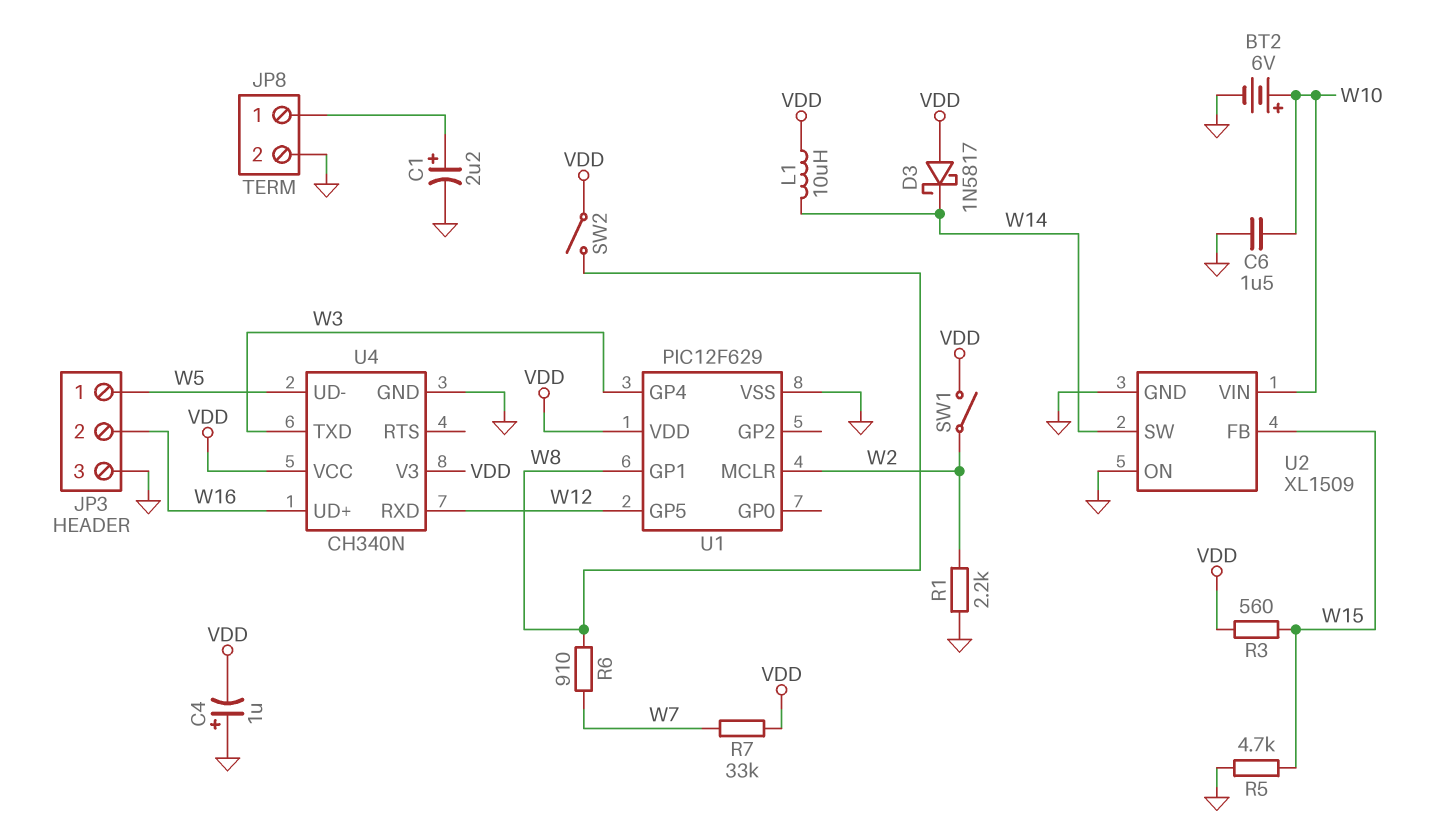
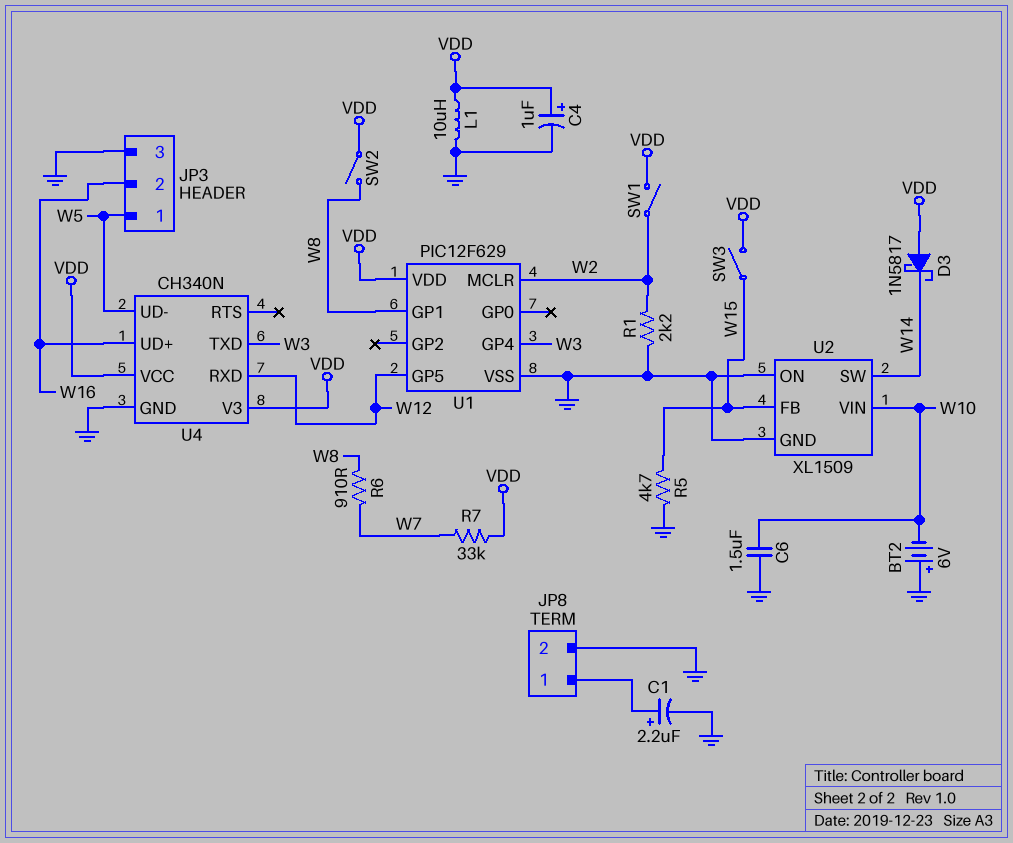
BT2: 6V (plus W10, minus GND) -> 6V (plus GND, minus W10)
C4: 1uF (plus GND, minus VDD) -> 1uF (plus VDD, minus GND)
L1: 10uH (VDD, W14) -> 10uH (GND, VDD)
R3: 560 (VDD, W15) -> none
SW3: none -> switch (VDD, W15)

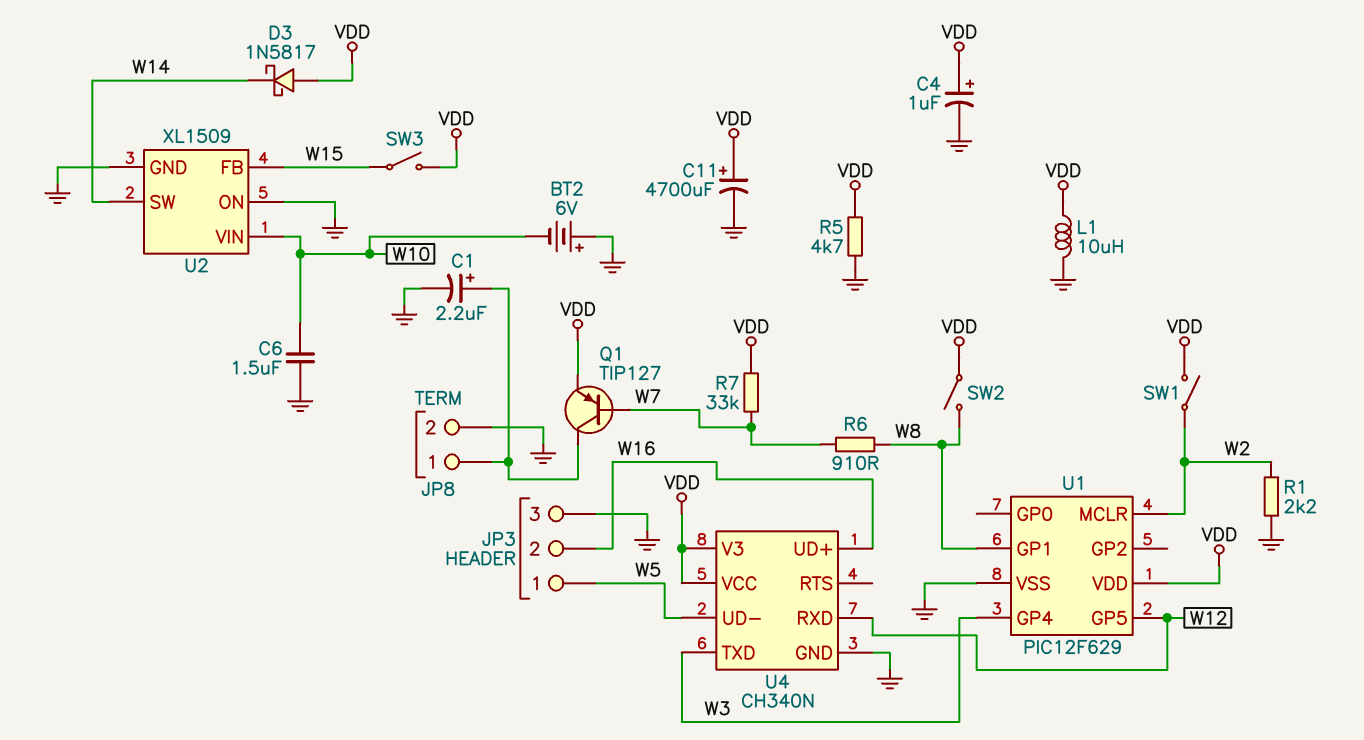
C11: none -> 4700uF (plus VDD, minus GND)
Q1: none -> PNP TIP127 (B W7, C JP8/1, E VDD)
R5: 4.7k (GND, W15) -> 4.7k (GND, VDD)

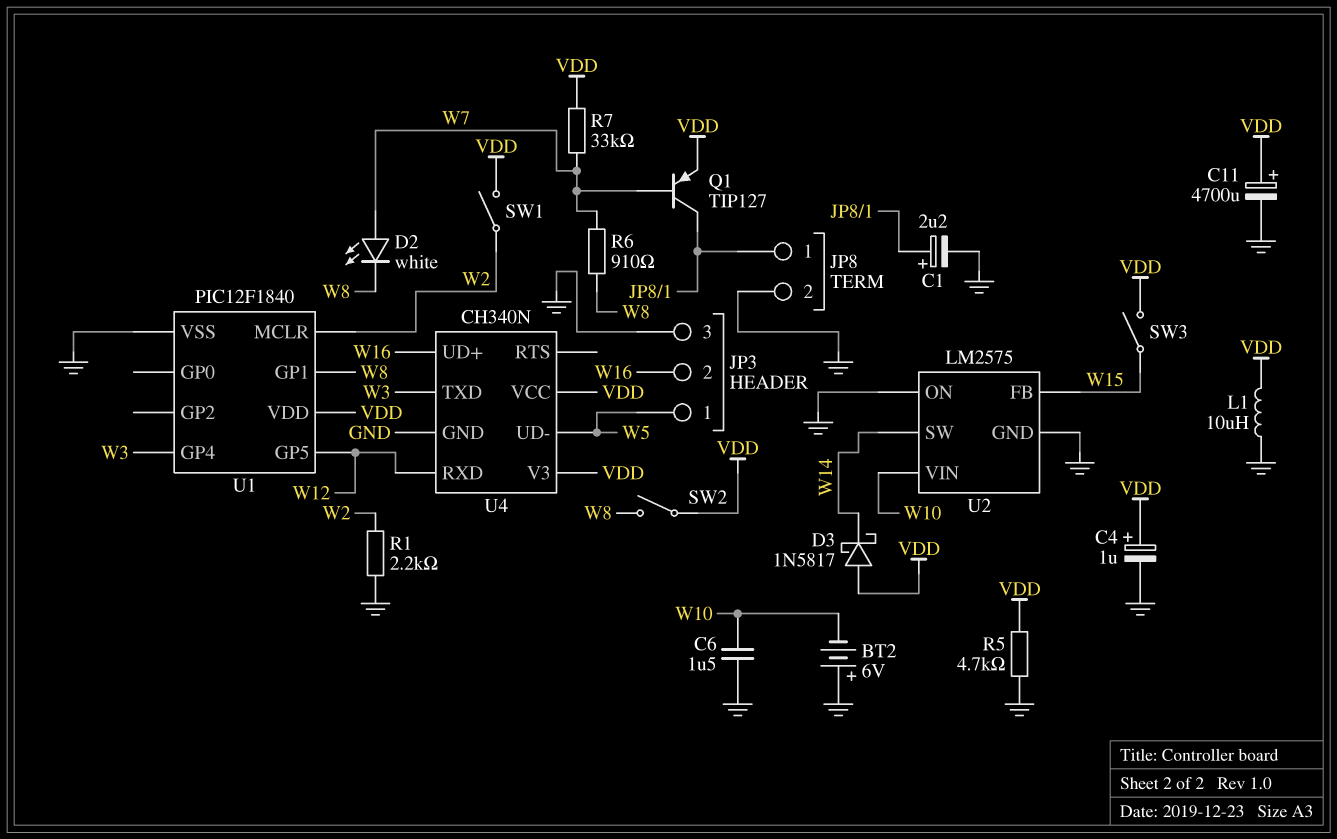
D2: none -> LED white (A W7, K W8)
U1: PIC12F629 -> PIC12F1840
U2: XL1509 -> LM2575

